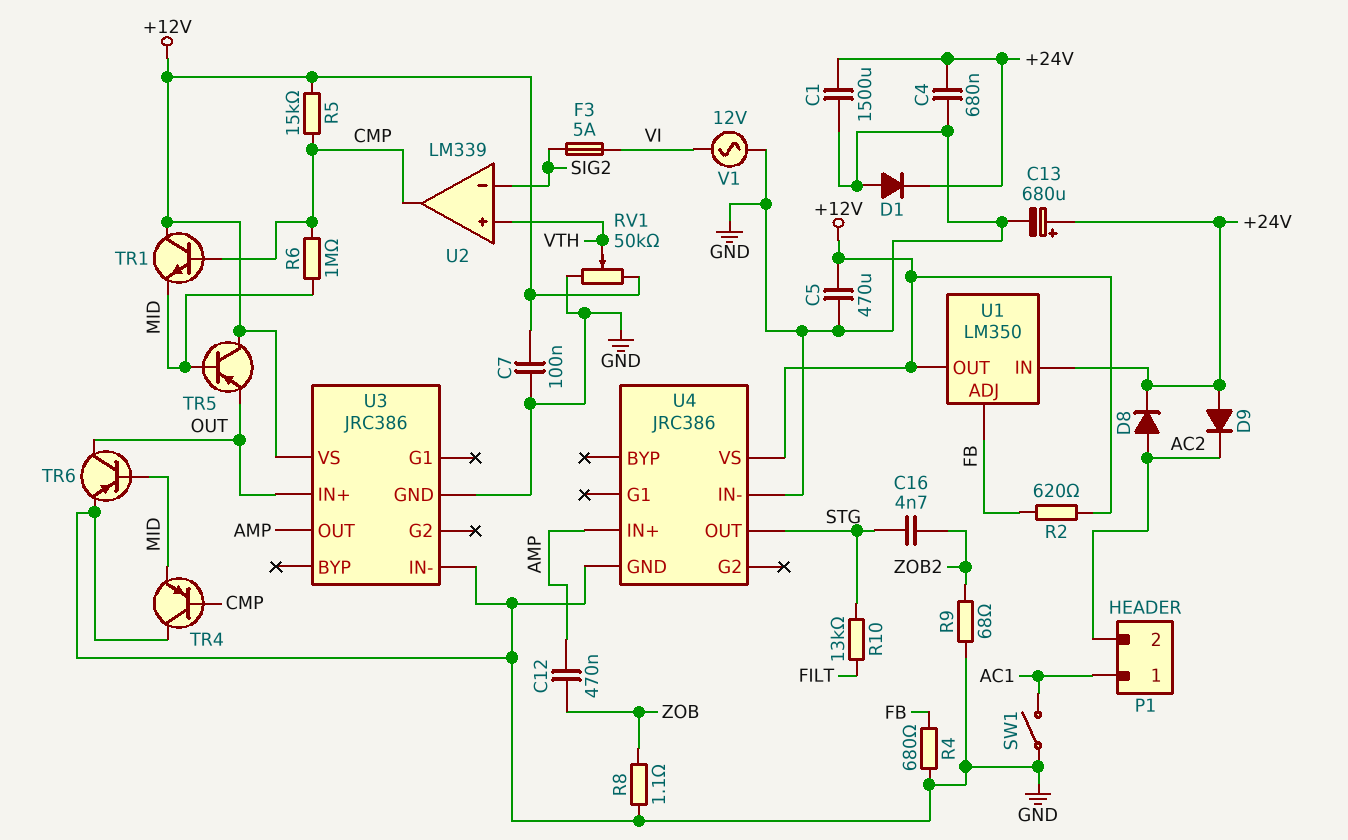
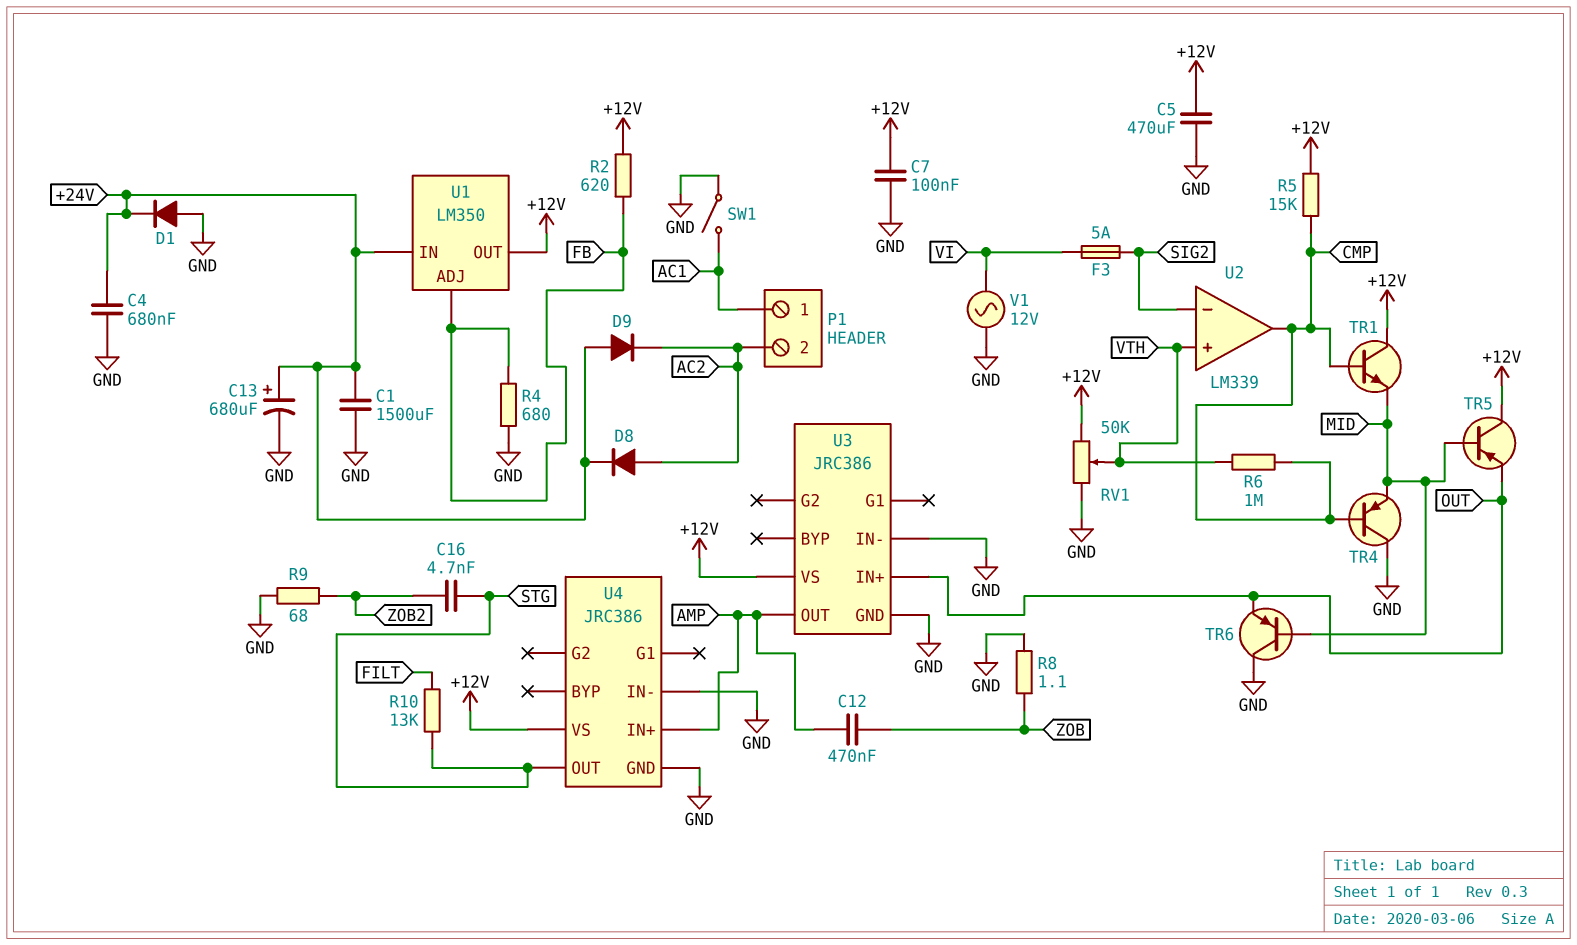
R6: 1M (CMP, MID) -> 1M (CMP, VTH)
TR6: PNP (B MID, C OUT, E GND) -> PNP (B MID, C GND, E OUT)

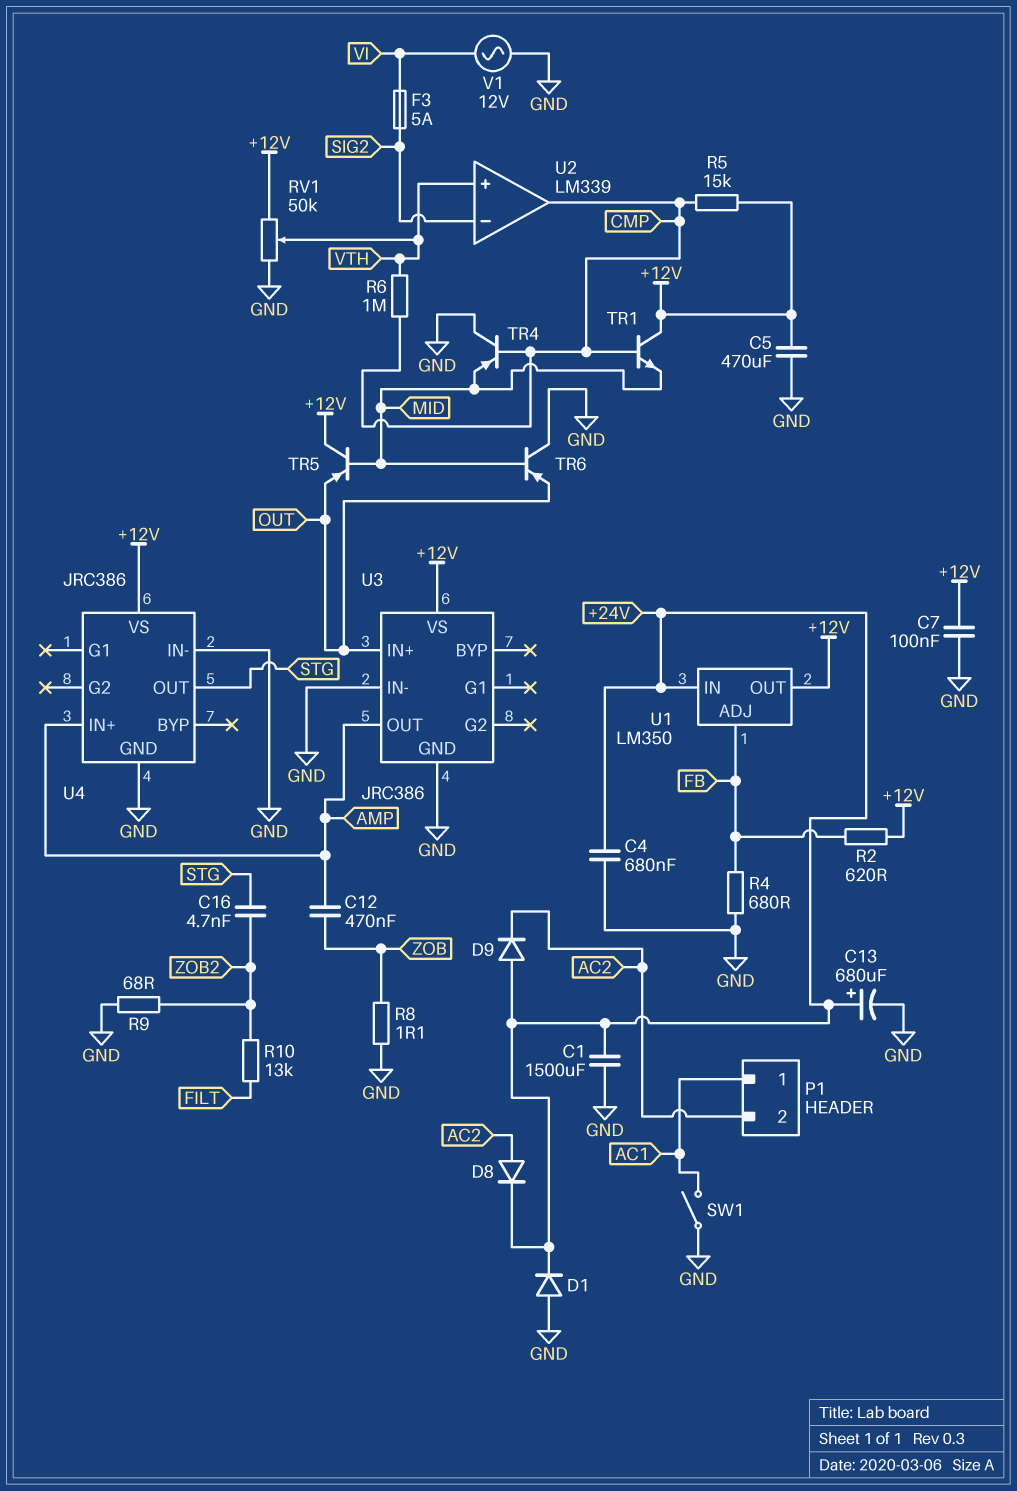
R10: 13k (FILT, STG) -> 13k (FILT, ZOB2)

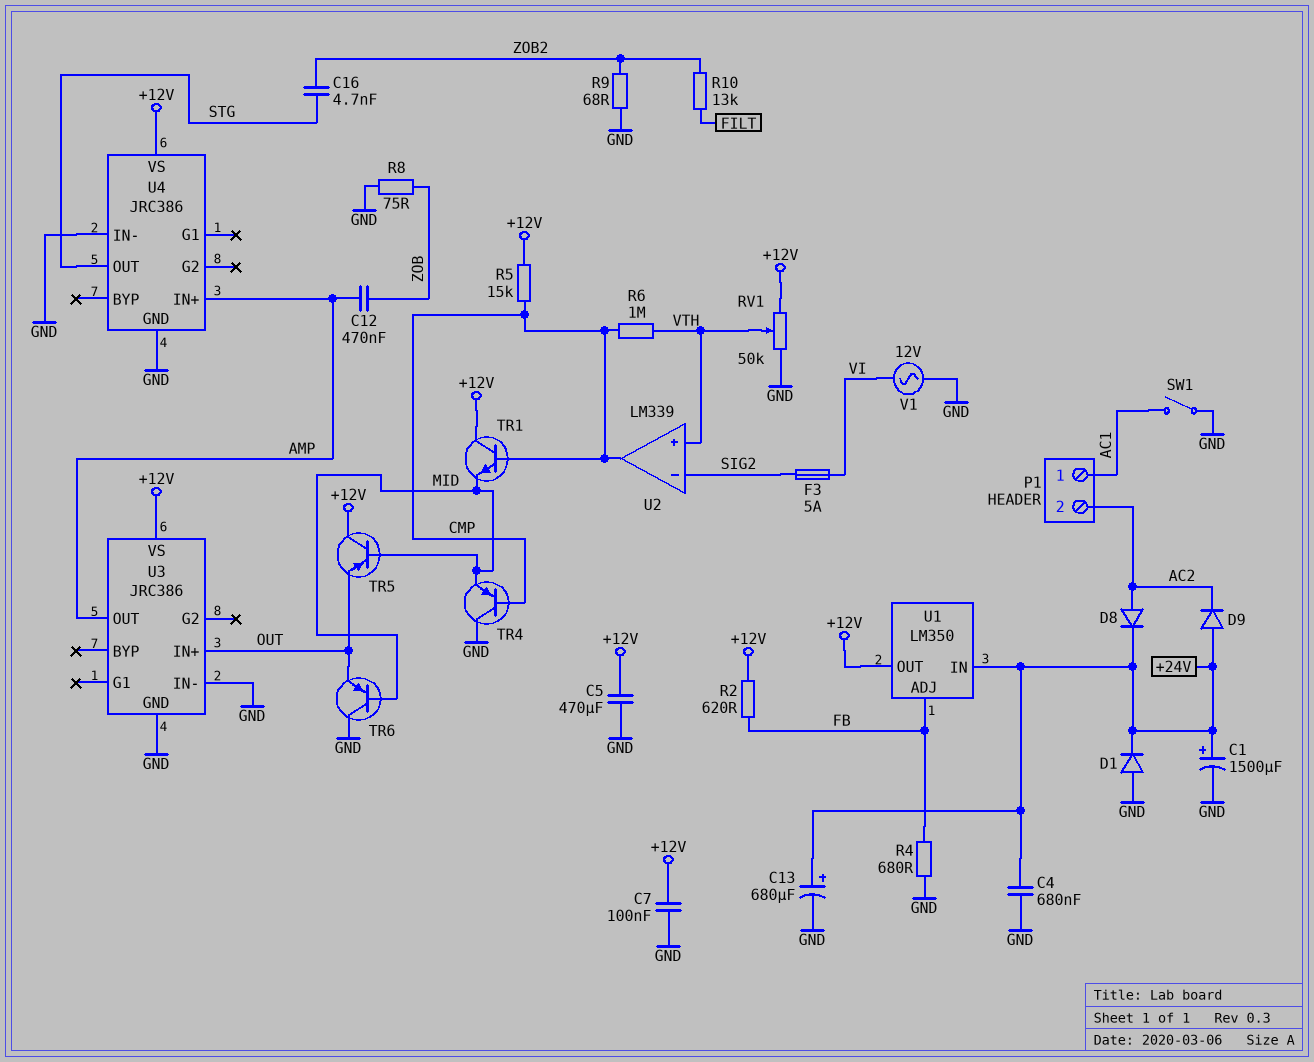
C1: 1500uF (+24V, GND) -> 1500uF (plus +24V, minus GND)
R8: 1.1 (GND, ZOB) -> 75 (GND, ZOB)

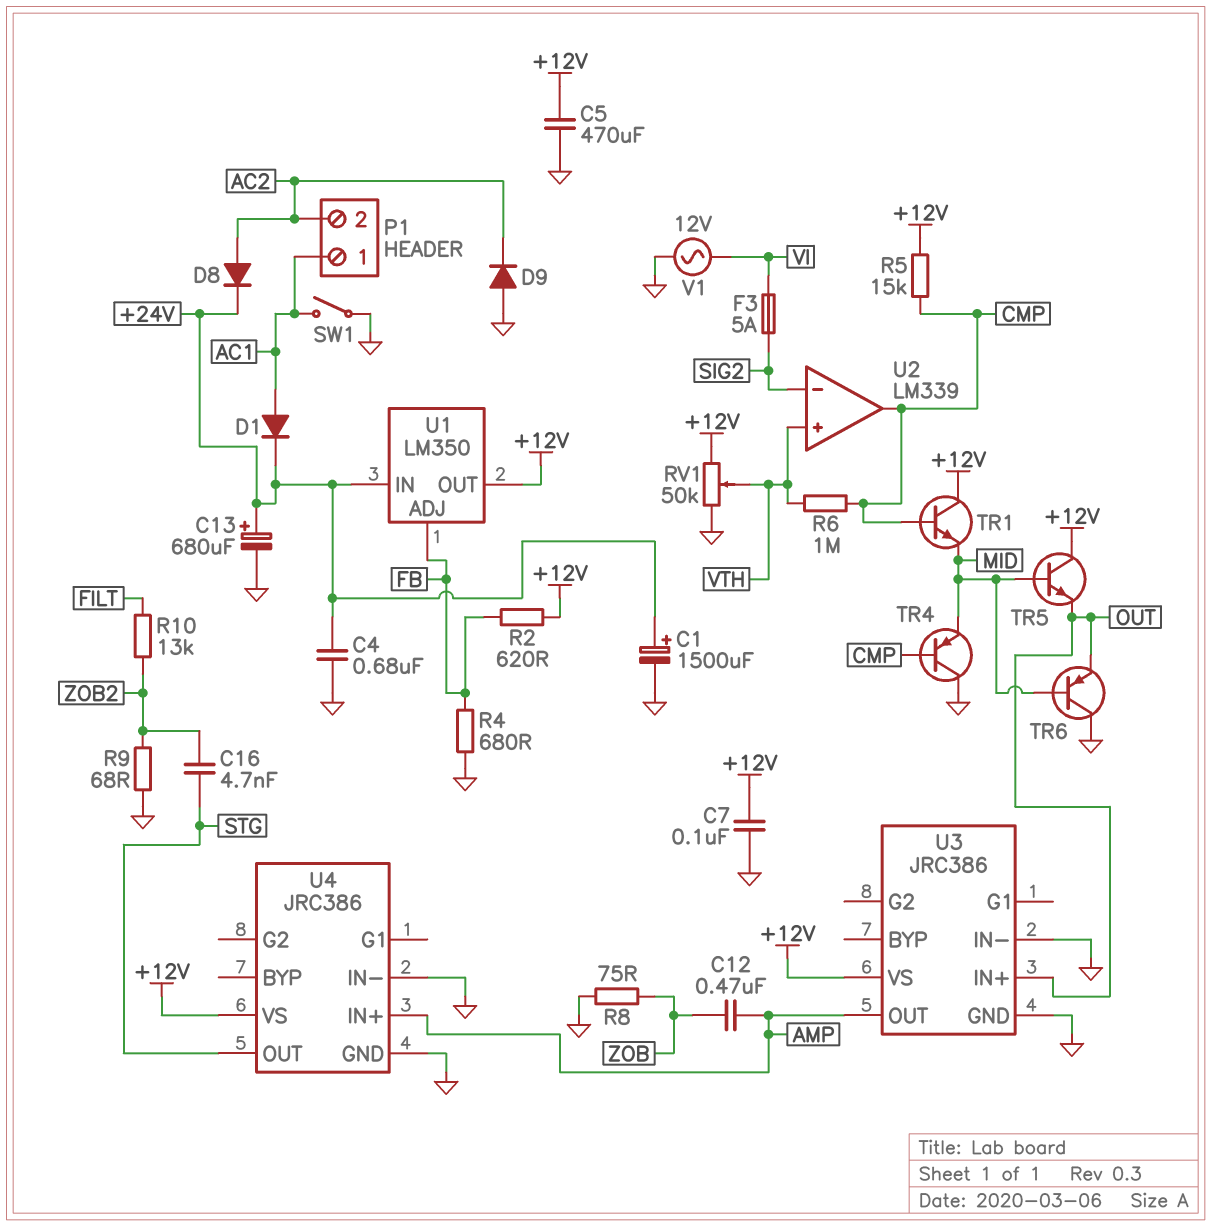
D1: diode (A GND, K +24V) -> diode (A AC1, K +24V)
D9: diode (A +24V, K AC2) -> diode (A GND, K AC2)
TR5: PNP (B MID, C +12V, E OUT) -> NPN (B MID, C +12V, E OUT)

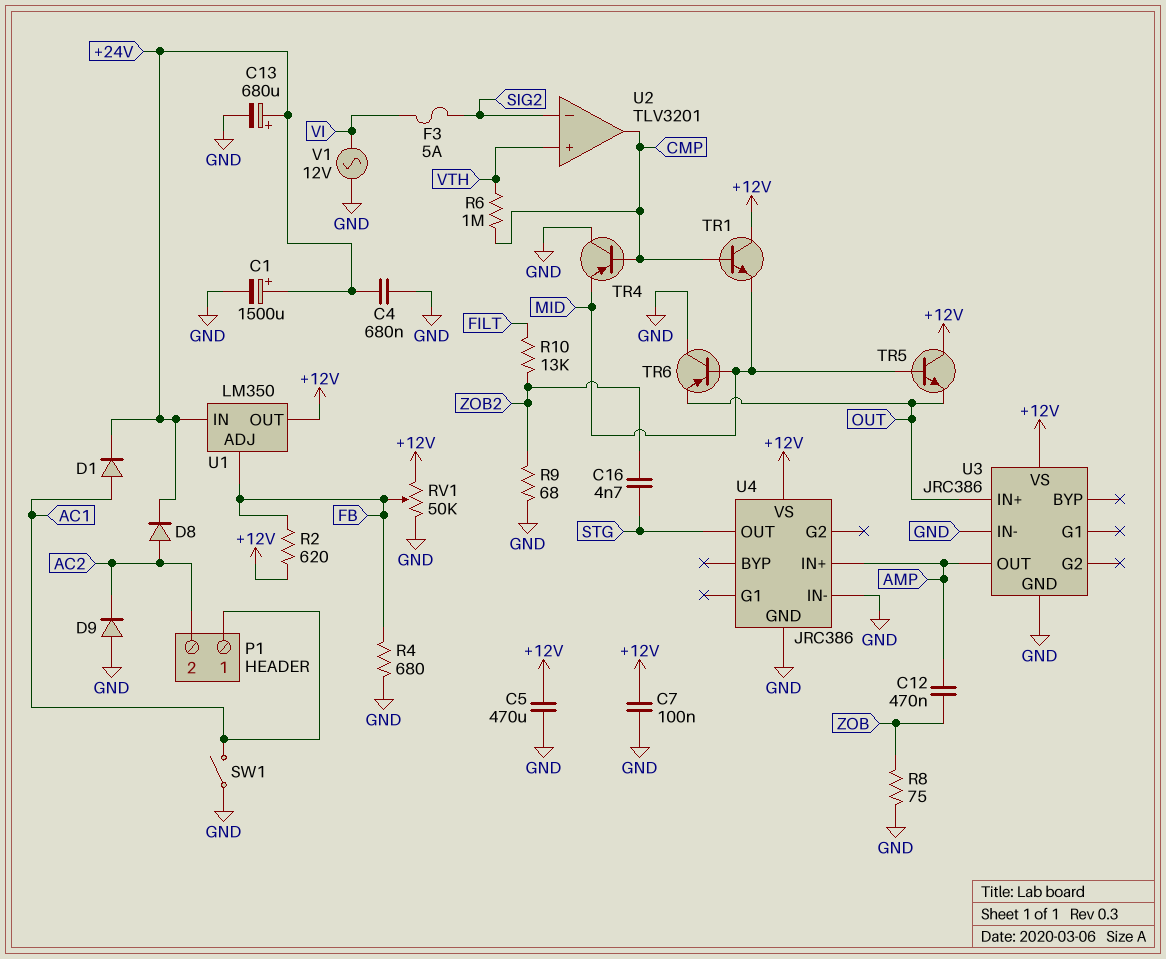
R5: 15k (+12V, CMP) -> none
RV1: 50k (+12V, GND, wiper VTH) -> 50k (+12V, GND, wiper FB)
U2: LM339 -> TLV3201

